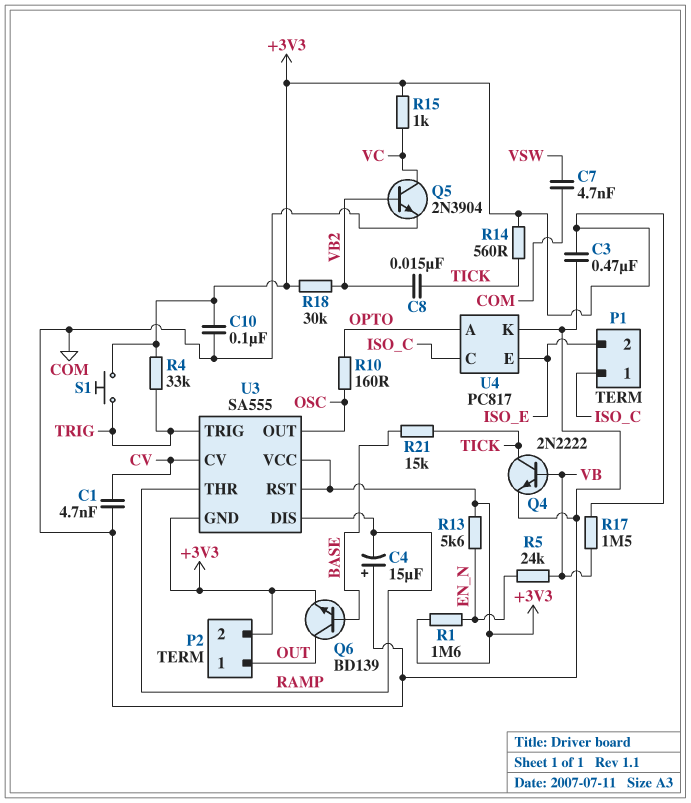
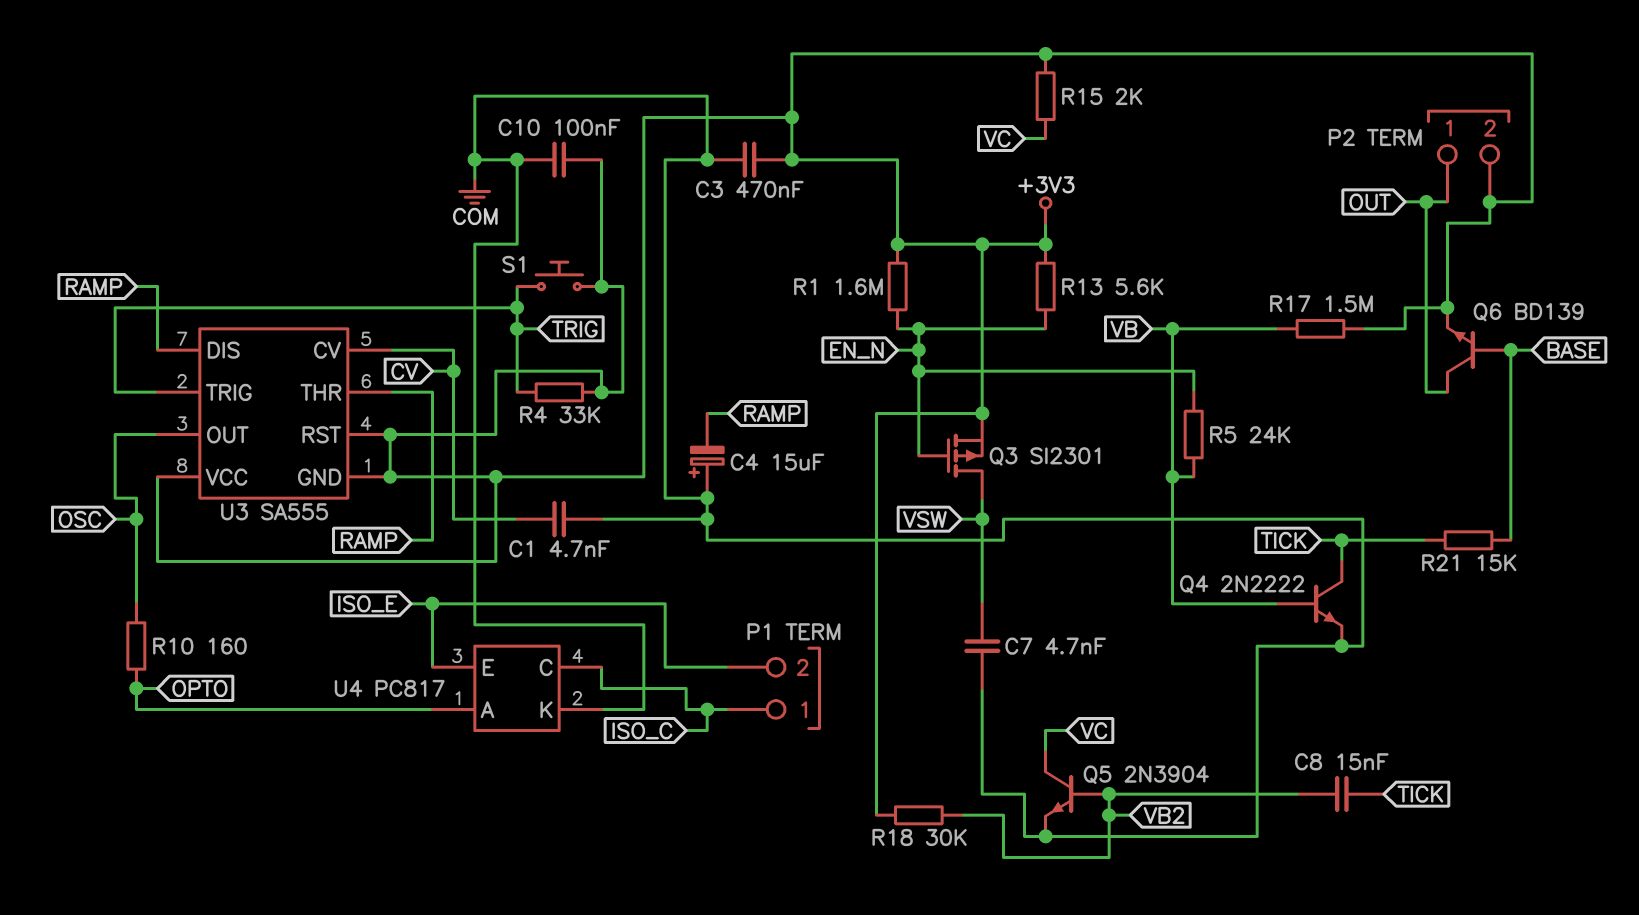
Q3: none -> PMOS SI2301 (G EN_N, D VSW, S +3V3)
R14: 560 (+3V3, TICK) -> none
R15: 1k (+3V3, VC) -> 2k (+3V3, VC)

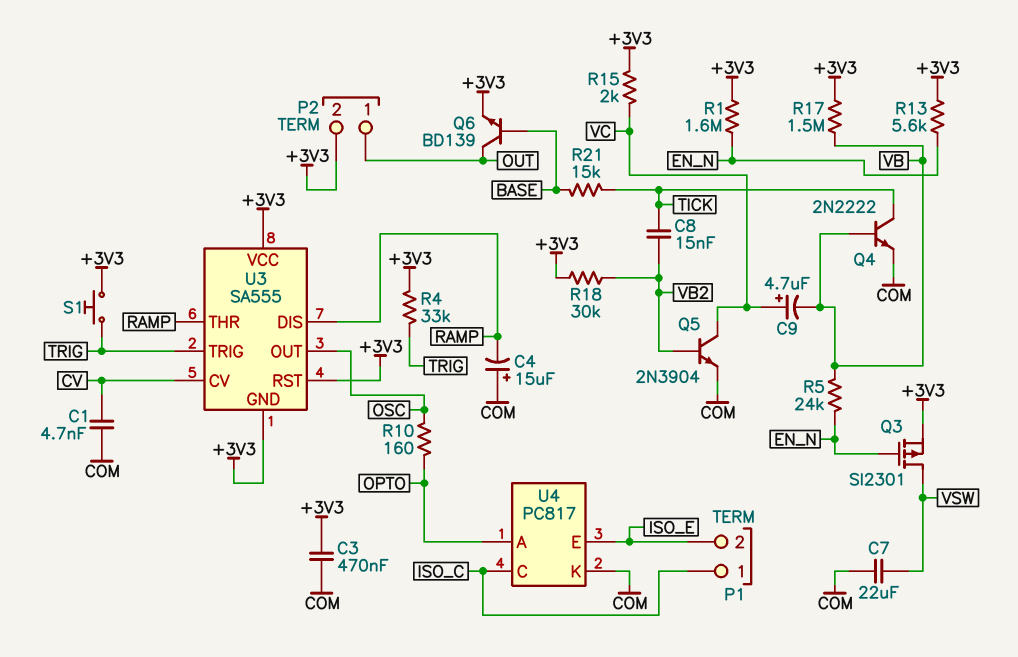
C7: 4.7nF (COM, VSW) -> 22uF (COM, VSW)
C9: none -> 4.7uF (plus VC, minus VB)
C10: 100nF (+3V3, COM) -> none

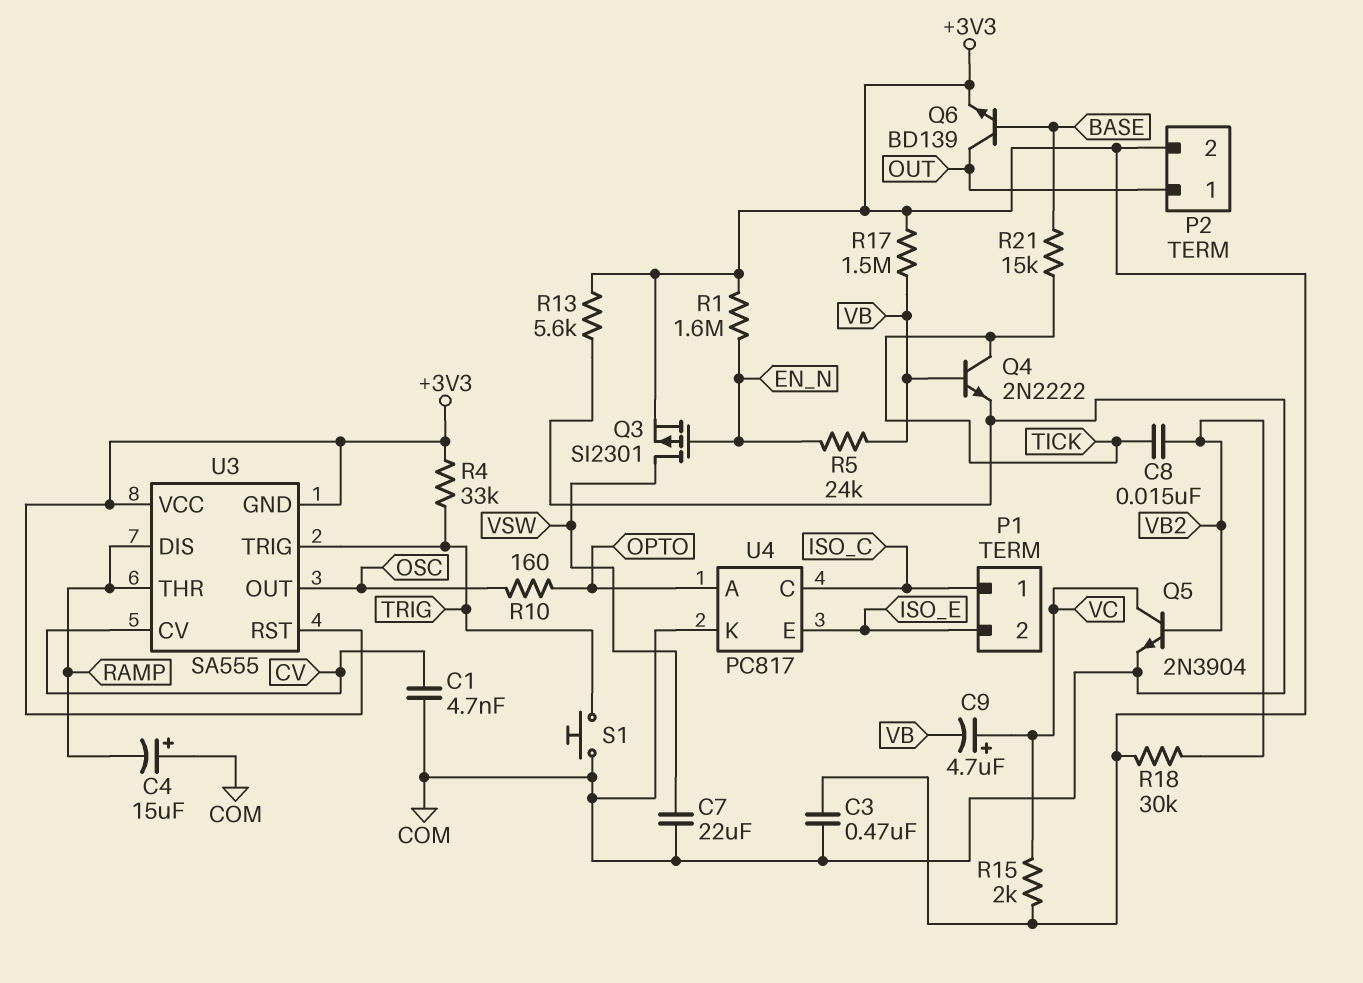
R13: 5.6k (+3V3, EN_N) -> 5.6k (+3V3, COM)
S1: button (+3V3, TRIG) -> button (COM, TRIG)

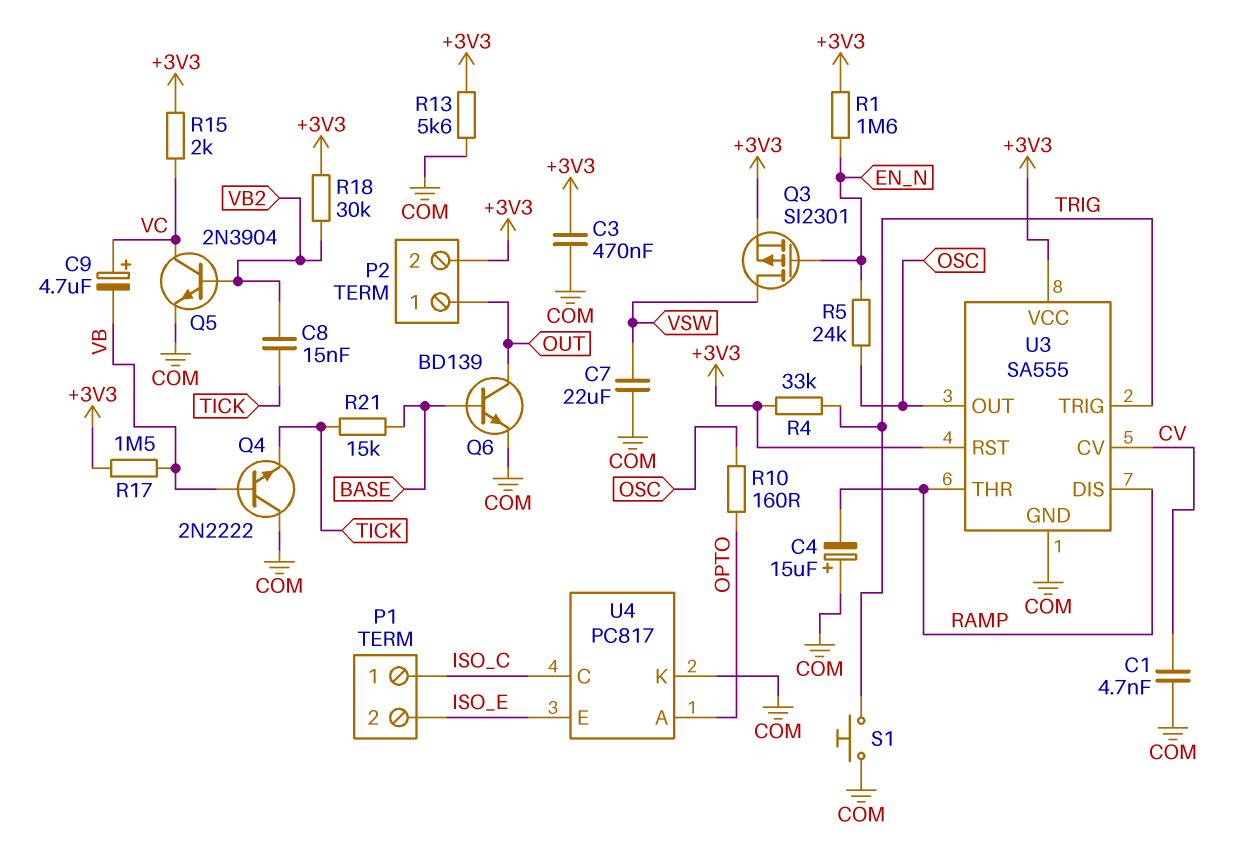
Q4: NPN 2N2222 (B VB, C TICK, E COM) -> NPN 2N2222 (B VB, C COM, E TICK)
Q6: NPN BD139 (B BASE, C OUT, E +3V3) -> NPN BD139 (B BASE, C OUT, E COM)
R5: 24k (EN_N, VB) -> 24k (EN_N, OSC)
U3 pin GND: +3V3 -> COM

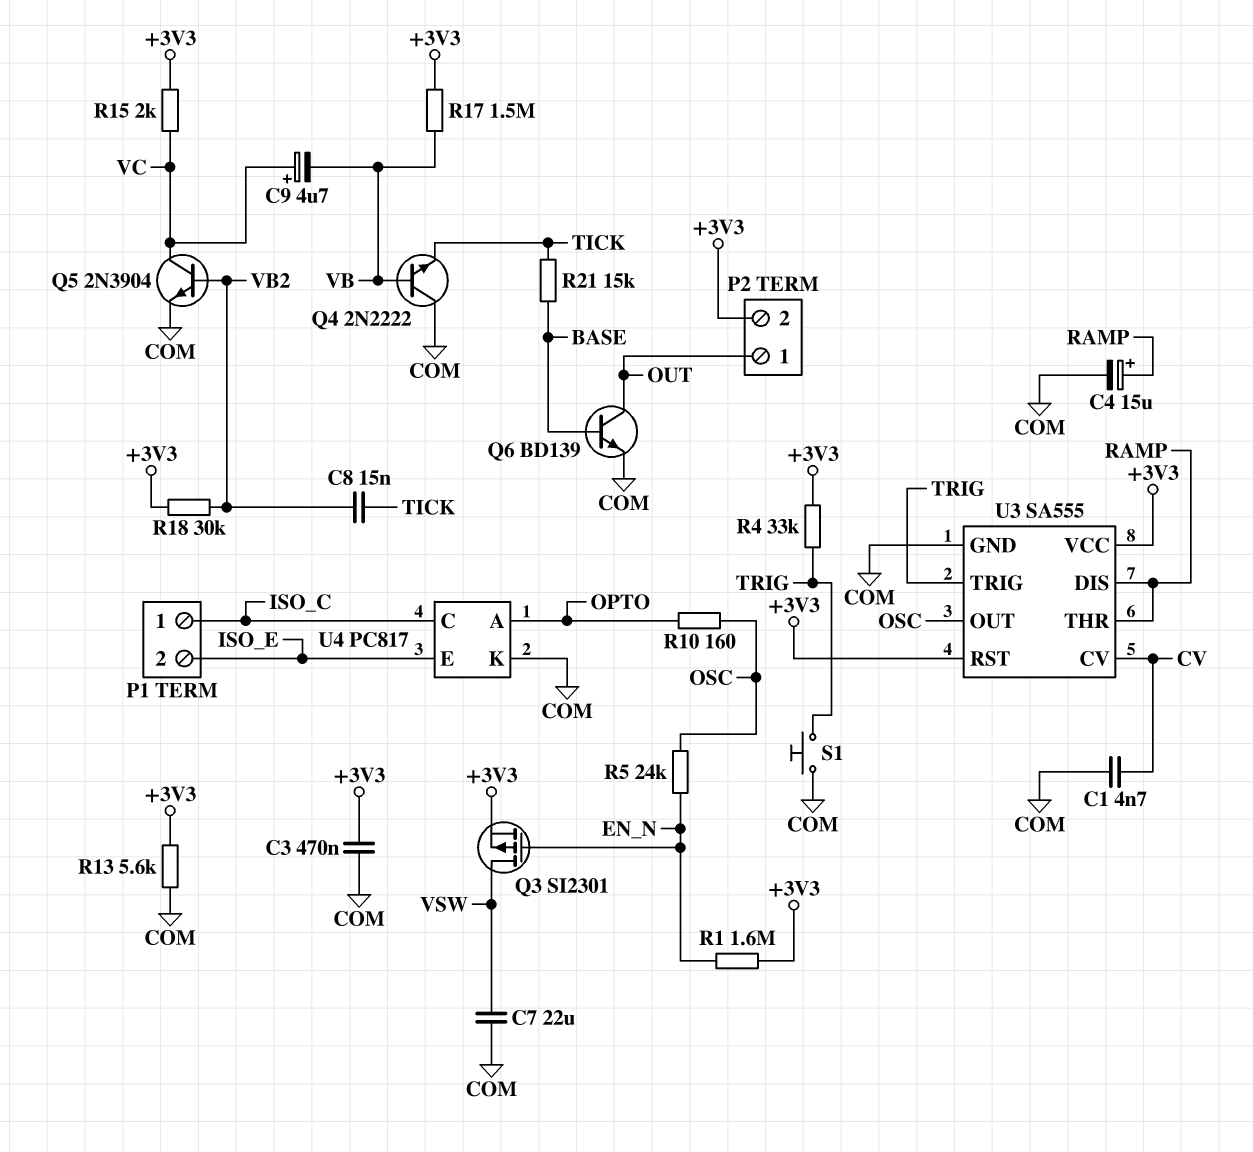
C4: 15uF (plus COM, minus RAMP) -> 15uF (plus RAMP, minus COM)

